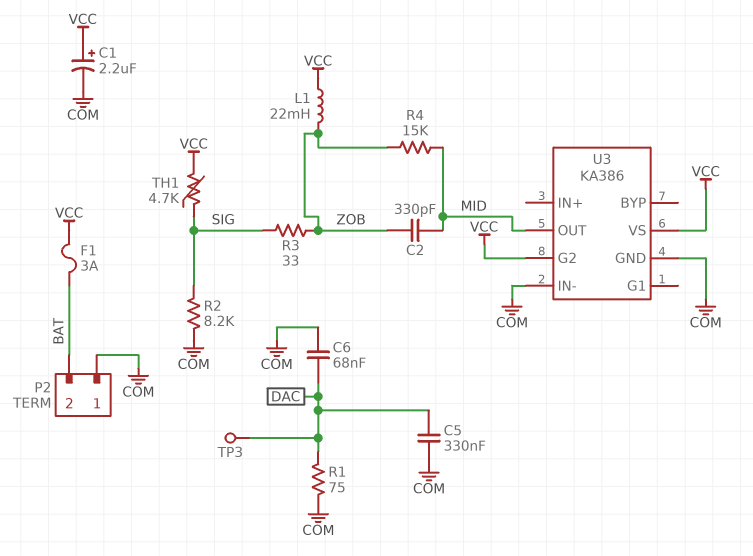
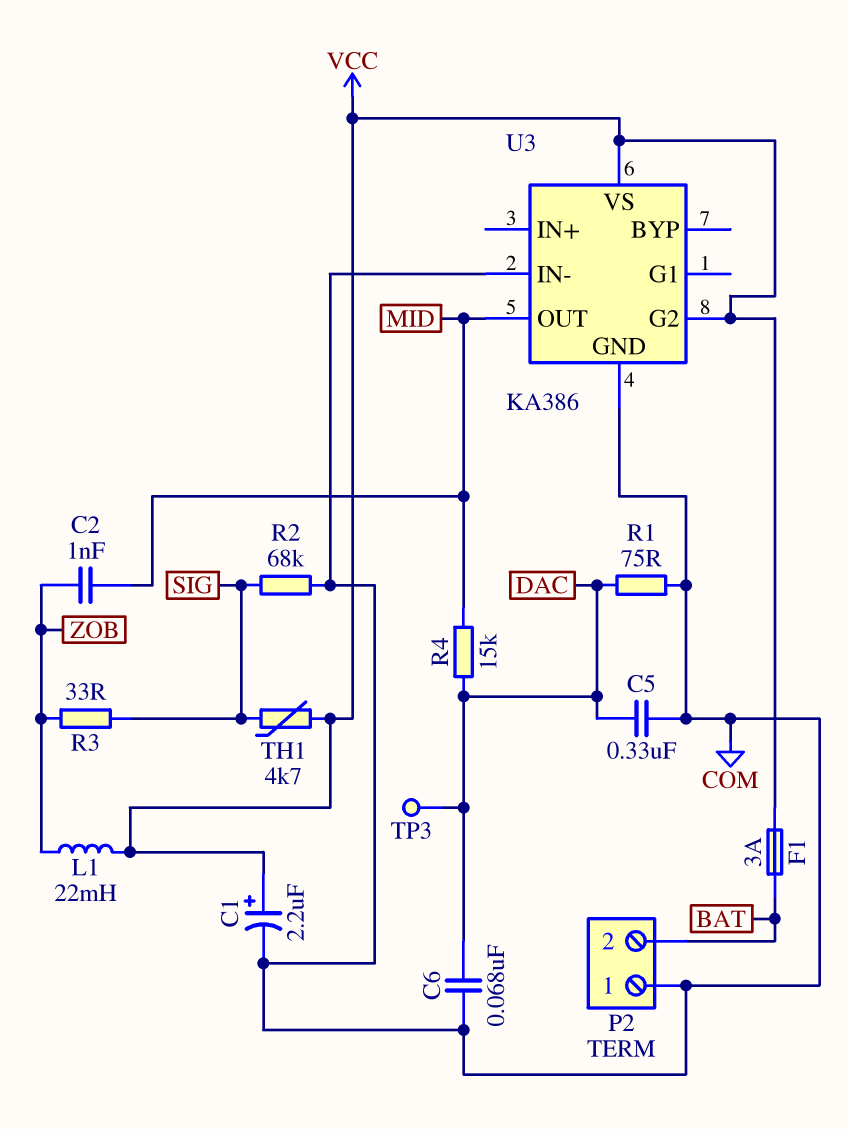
C2: 330pF (MID, ZOB) -> 1nF (MID, ZOB)
R2: 8.2k (COM, SIG) -> 68k (COM, SIG)
R4: 15k (MID, ZOB) -> 15k (DAC, MID)

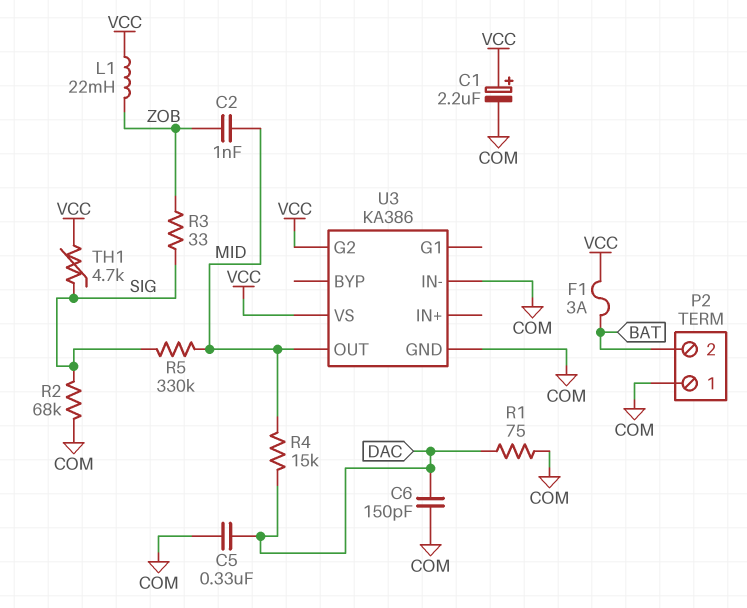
C6: 68nF (COM, DAC) -> 150pF (COM, DAC)
R5: none -> 330k (MID, SIG)
TP3: test point (DAC) -> none

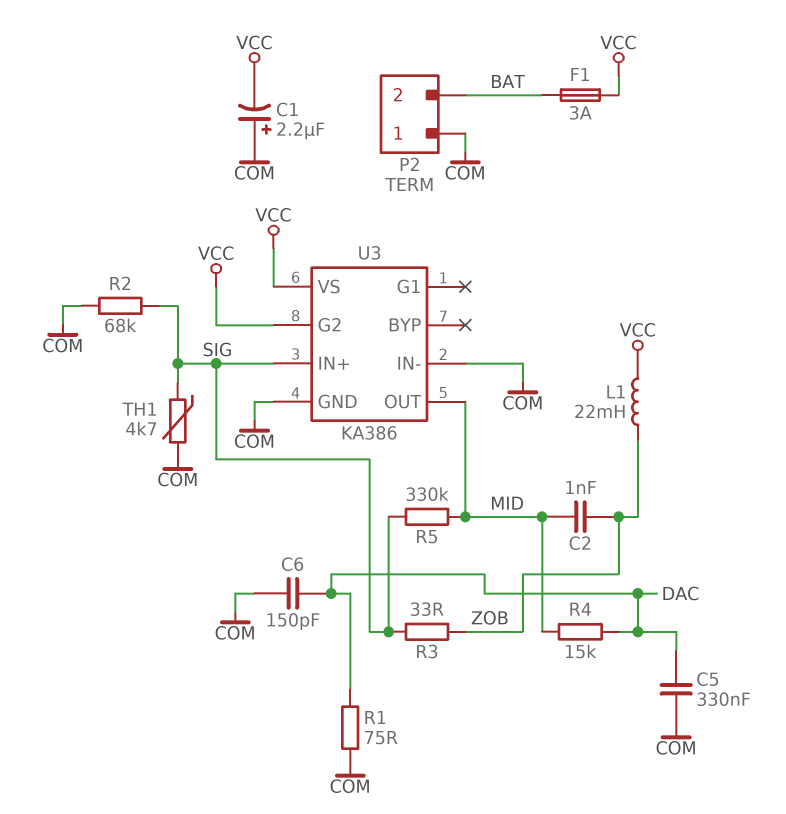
C1: 2.2uF (plus VCC, minus COM) -> 2.2uF (plus COM, minus VCC)
TH1: 4.7k (SIG, VCC) -> 4.7k (COM, SIG)
U3 pin IN+: none -> SIG

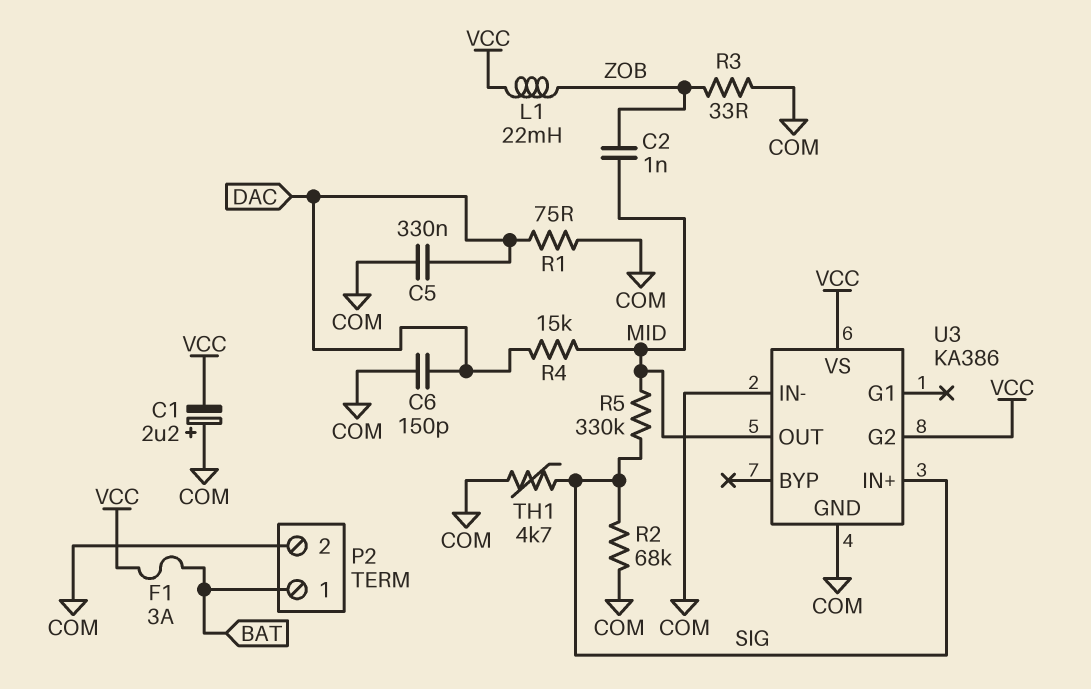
P2 pin 1: COM -> BAT
P2 pin 2: BAT -> COM
R3: 33 (SIG, ZOB) -> 33 (COM, ZOB)

